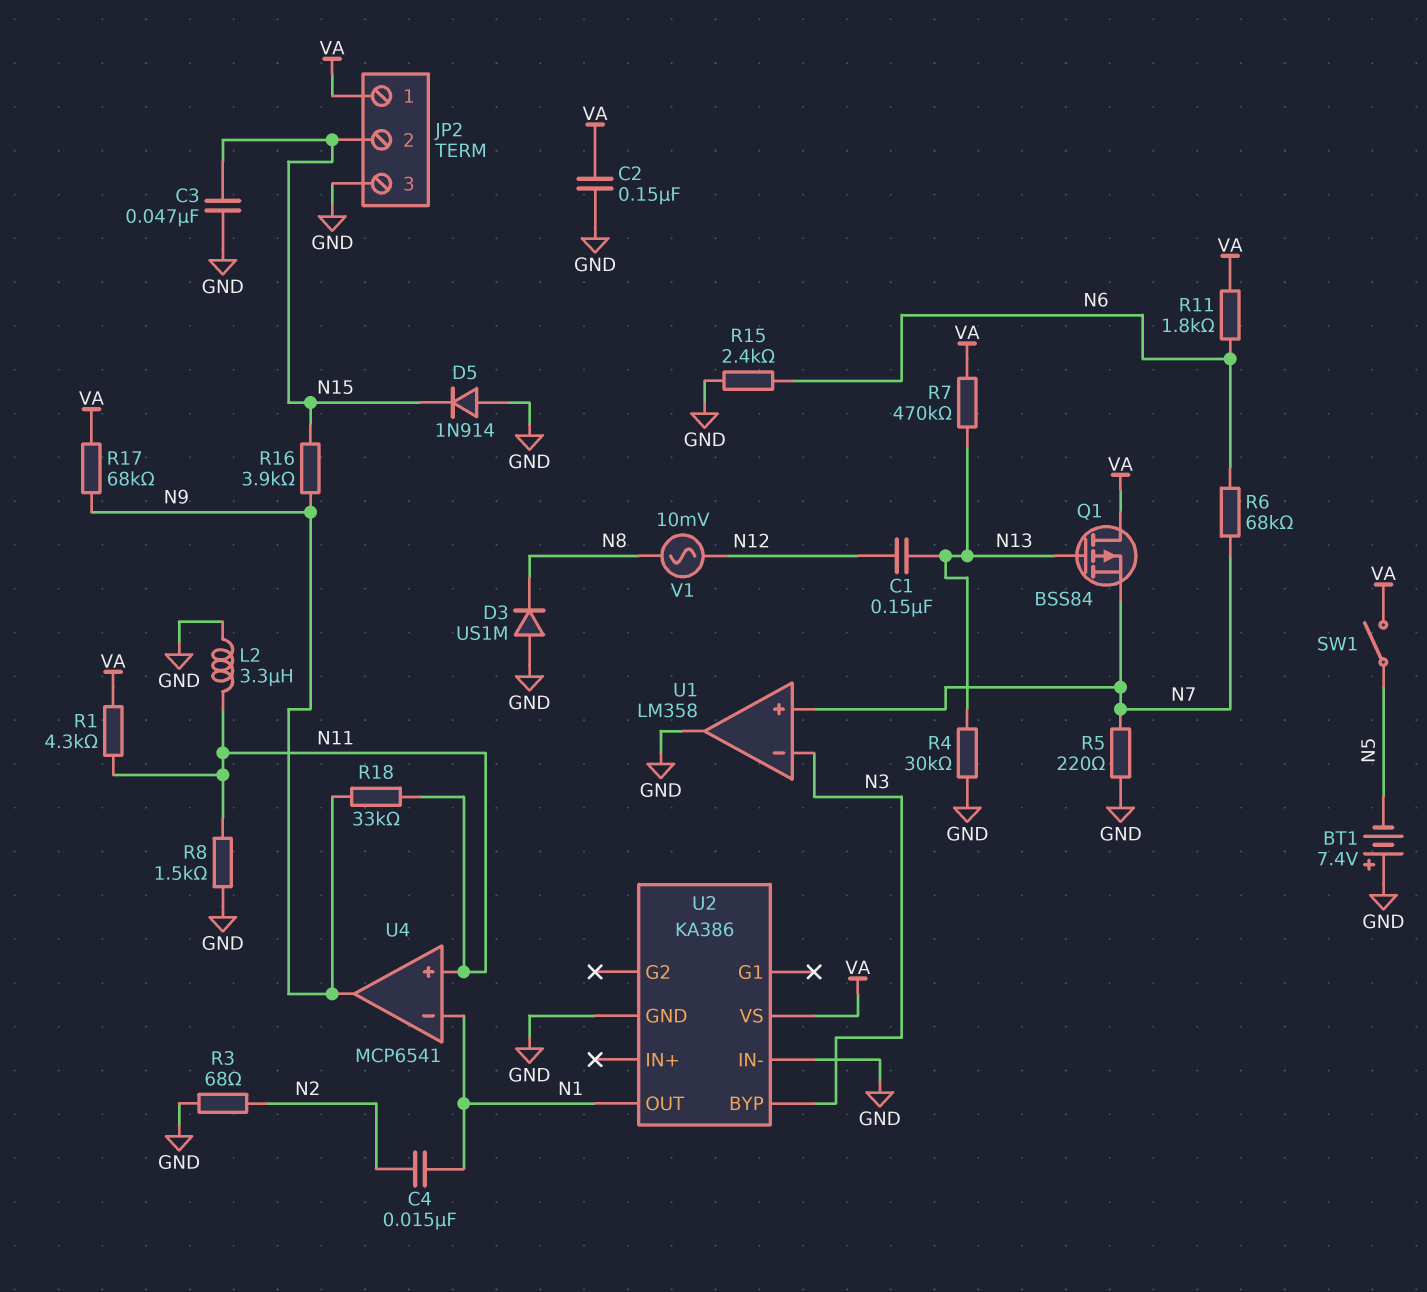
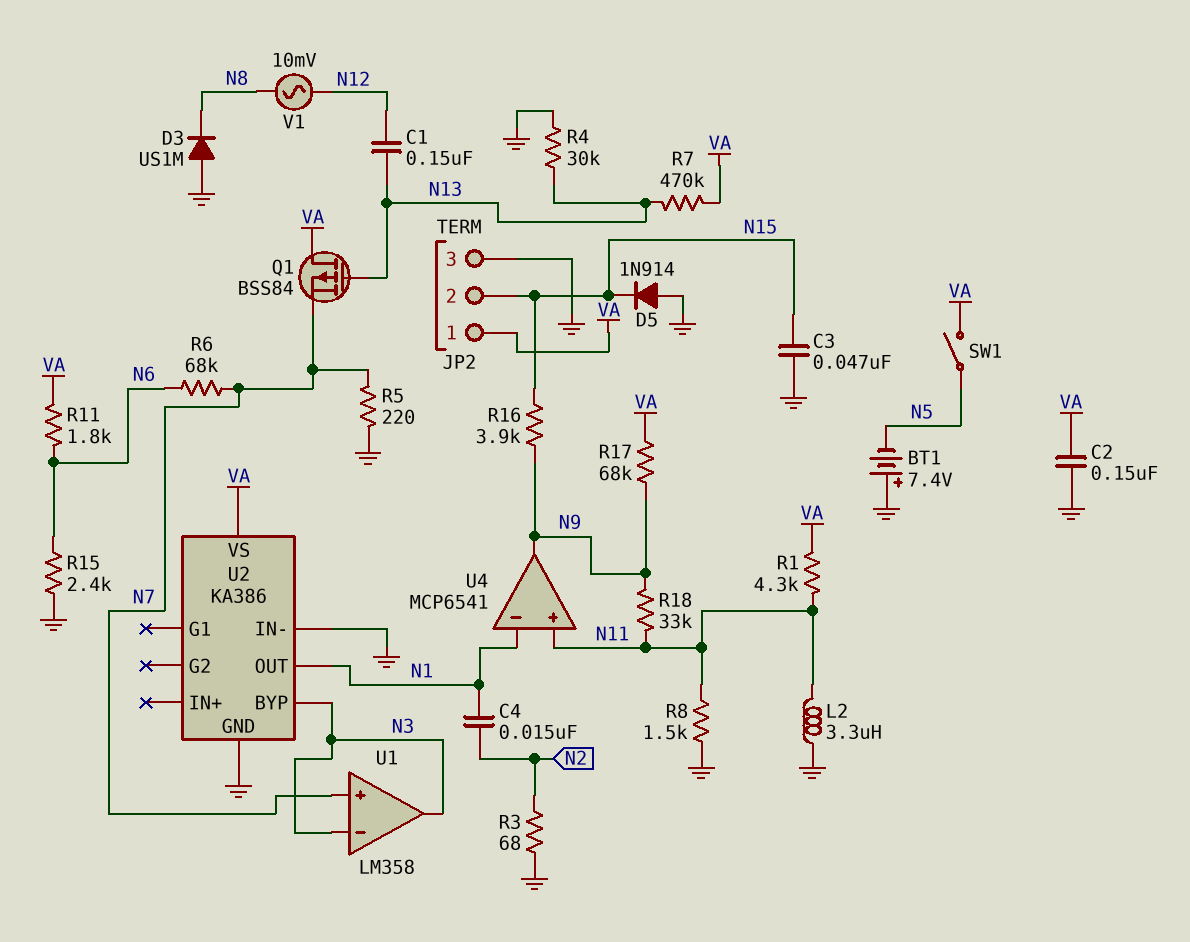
U1 pin out: GND -> N3

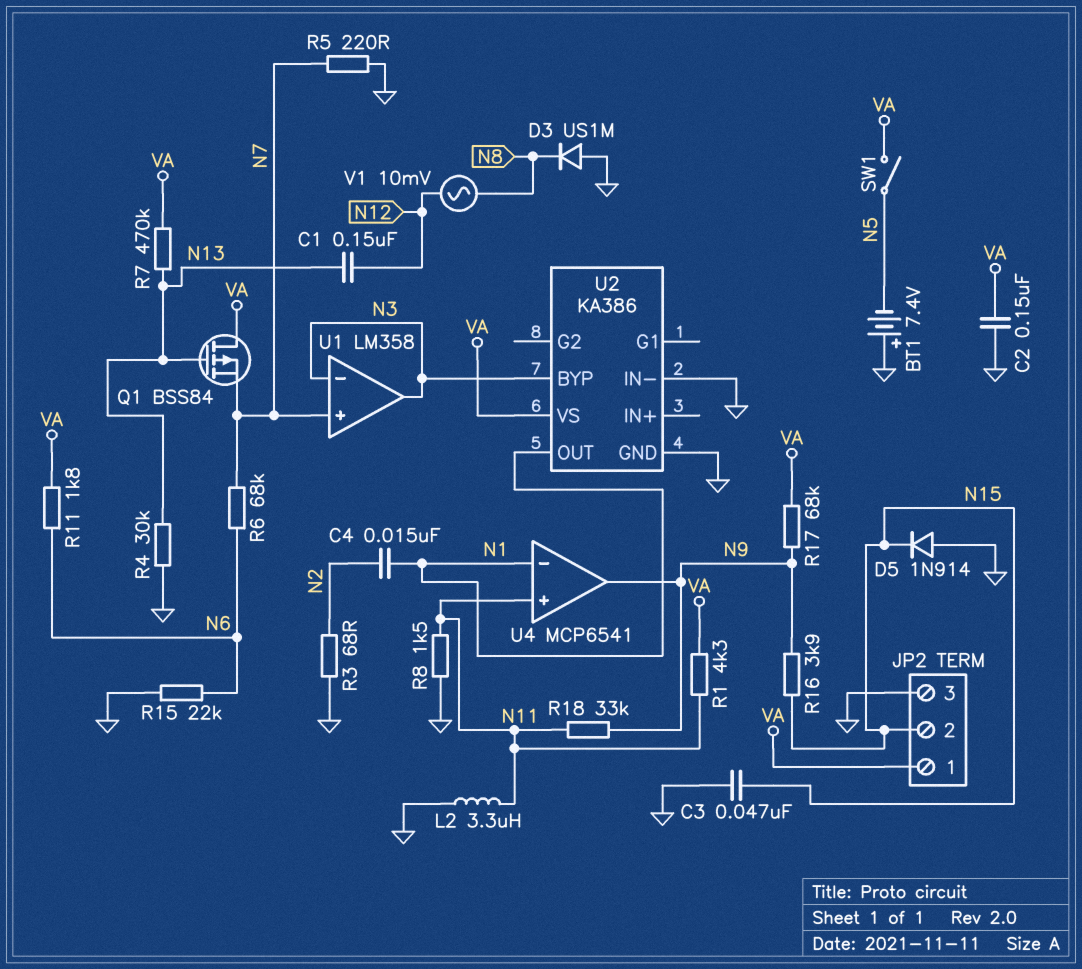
R15: 2.4k (GND, N6) -> 22k (GND, N6)

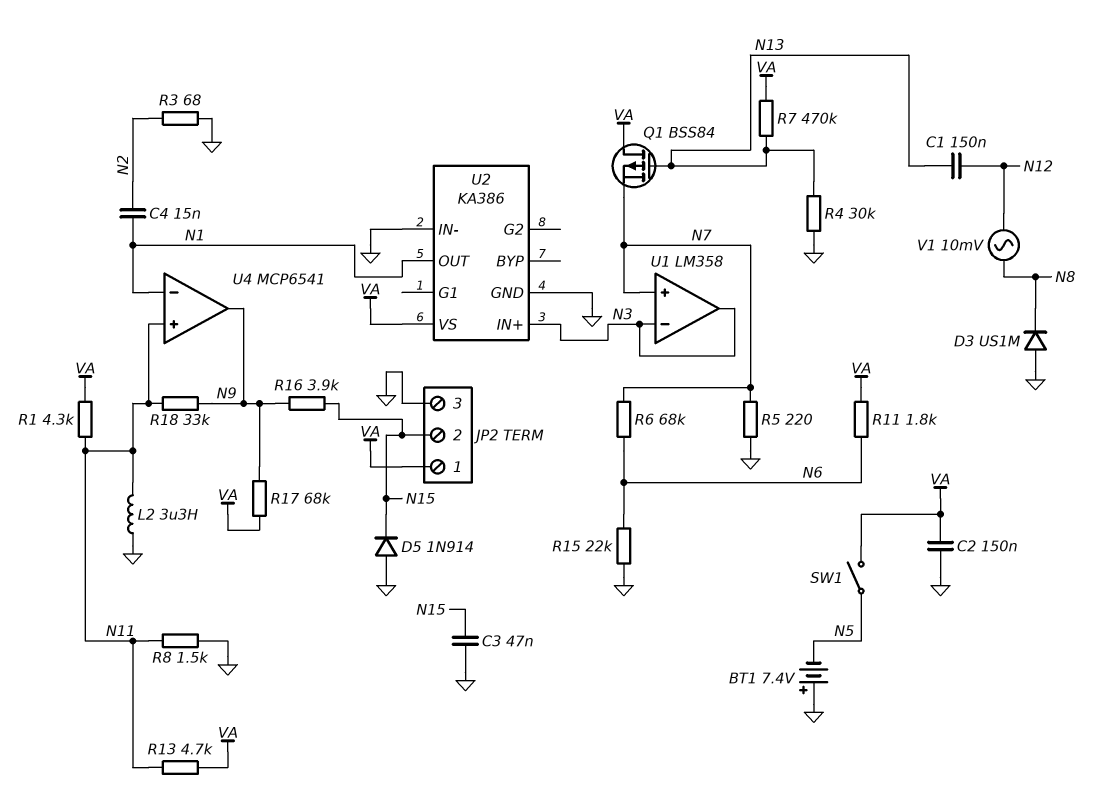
R13: none -> 4.7k (N11, VA)
U2 pin BYP: N3 -> none
U2 pin IN+: none -> N3

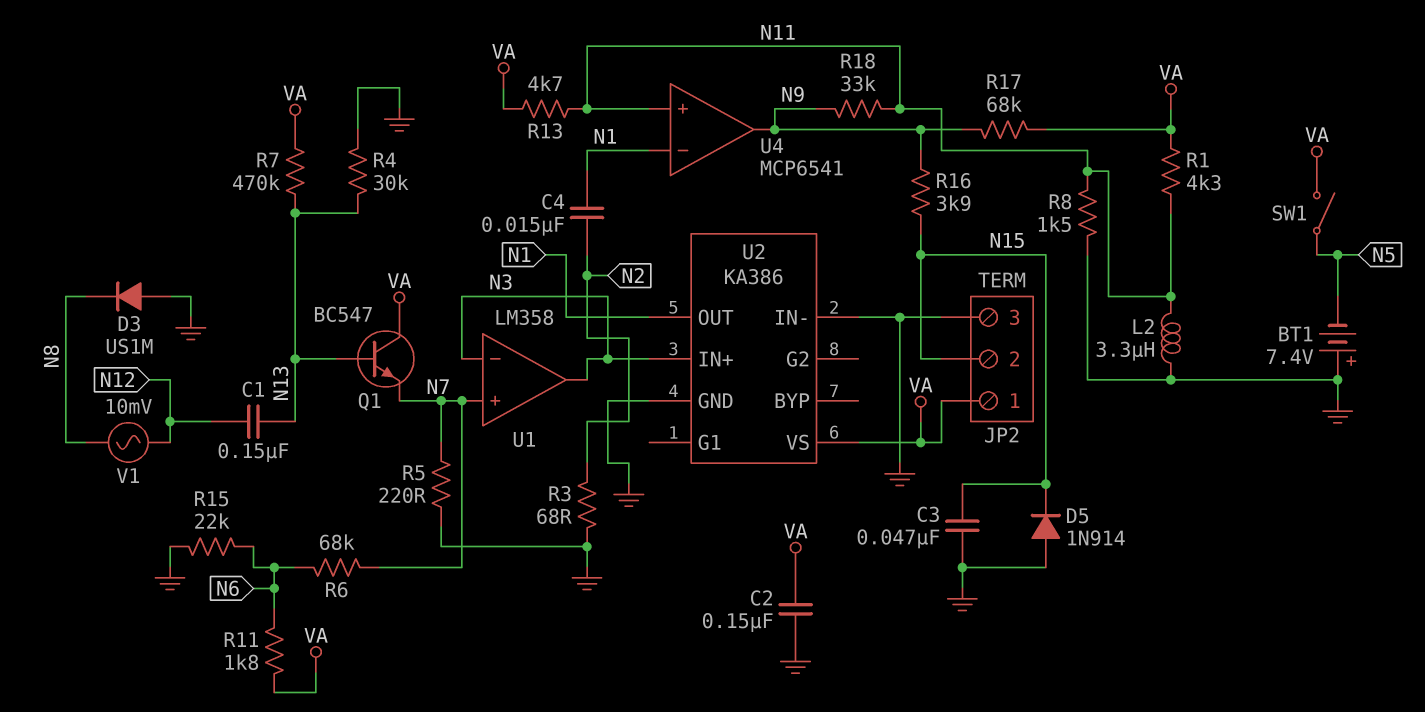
Q1: PMOS BSS84 (G N13, D VA, S N7) -> NPN BC547 (B N13, C VA, E N7)

